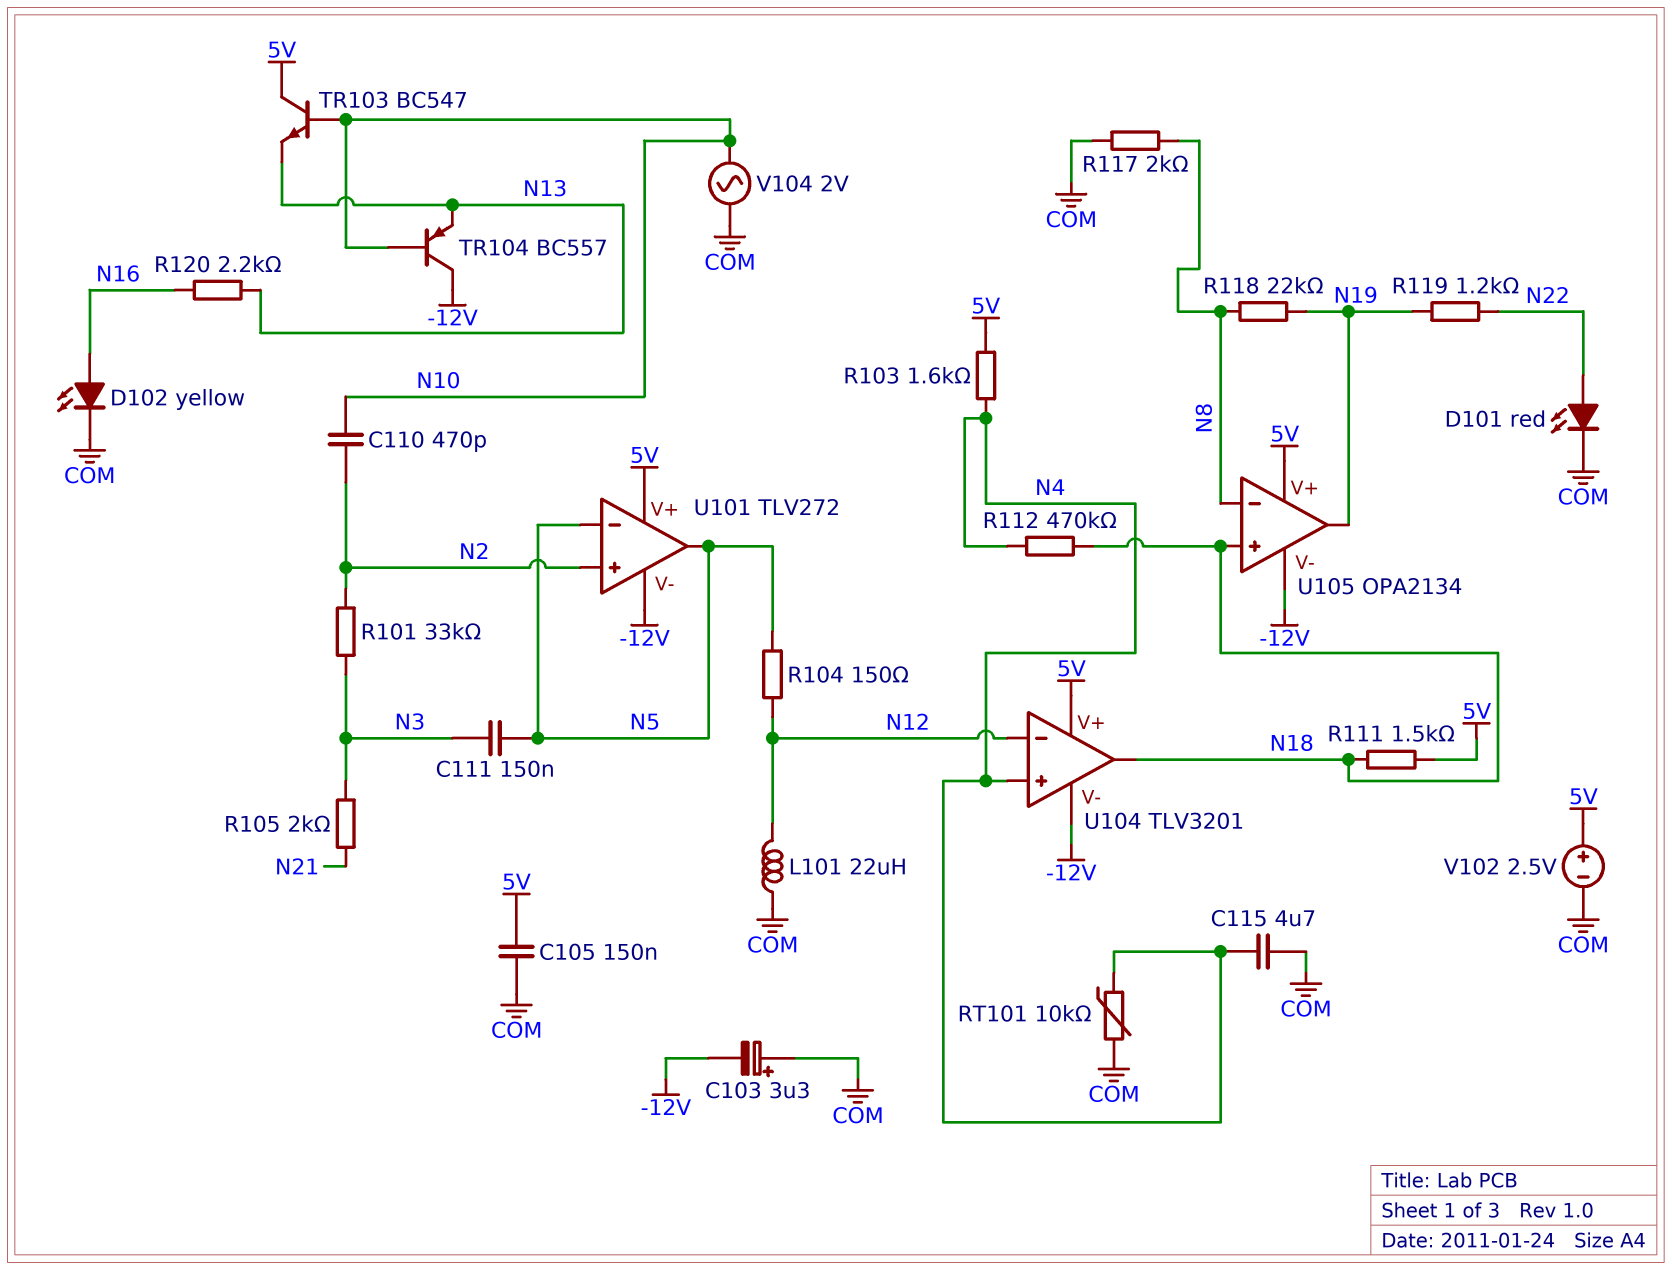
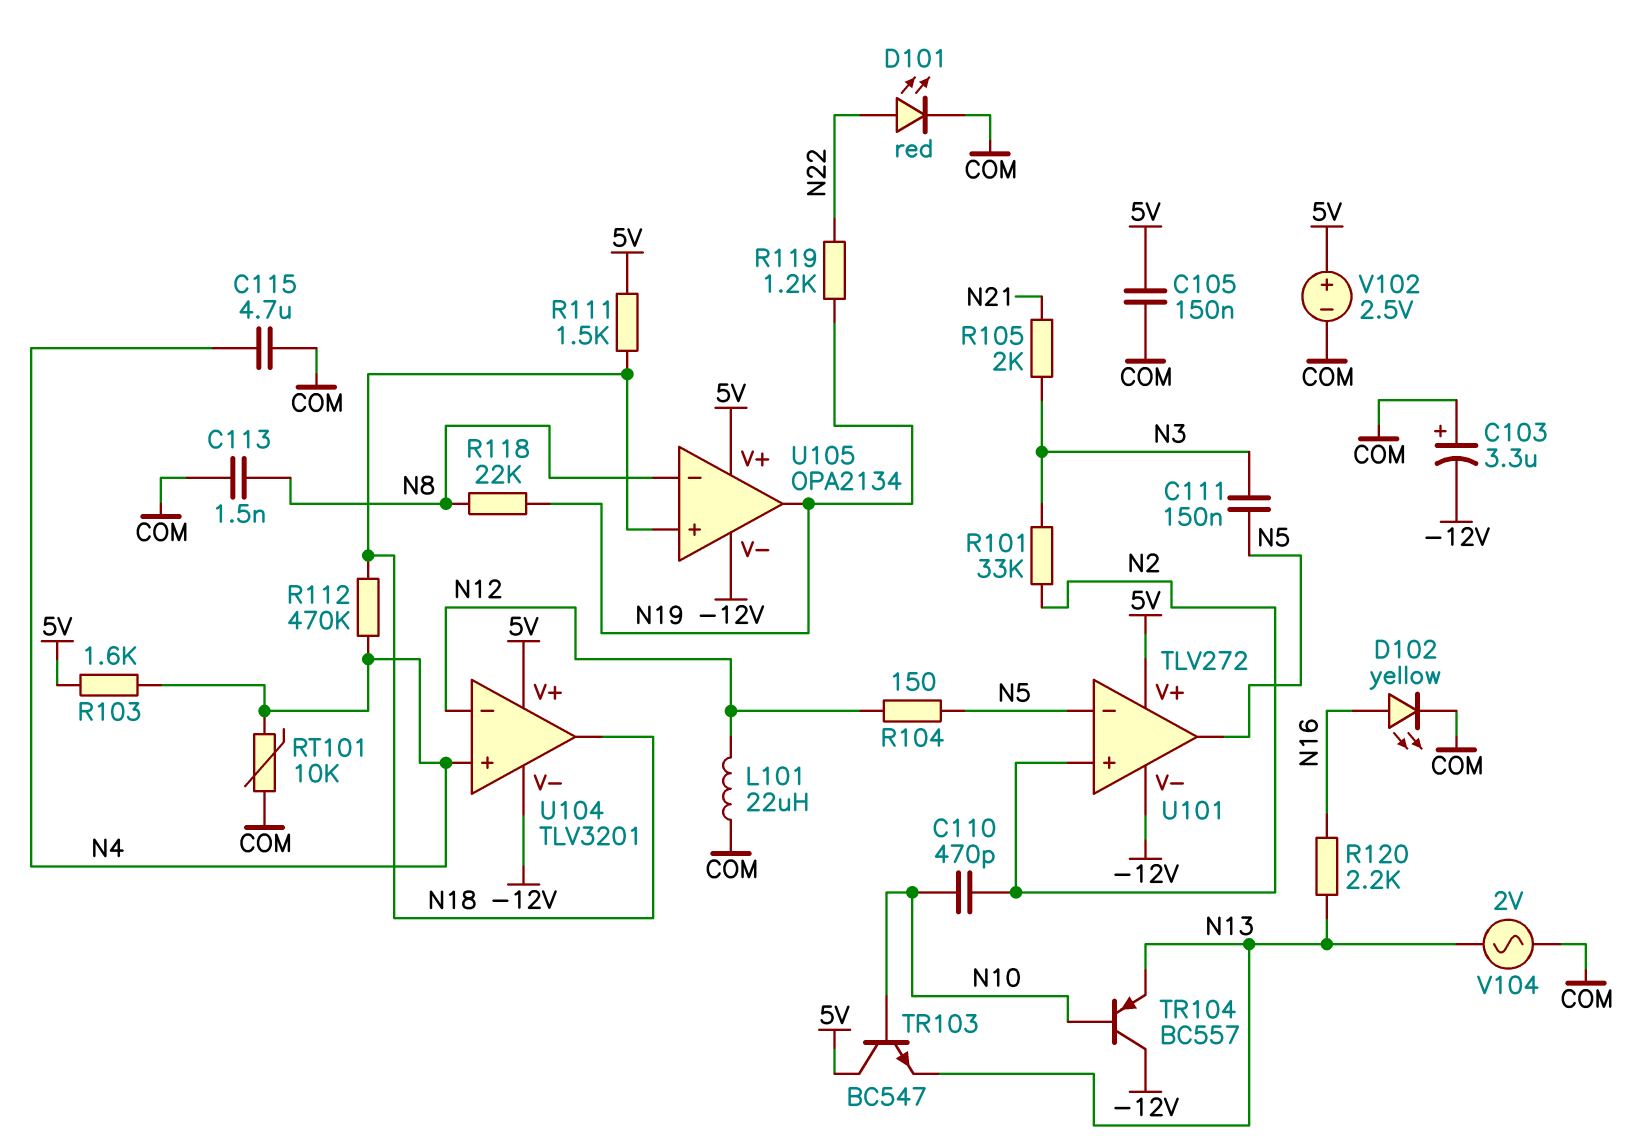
C113: none -> 1.5nF (COM, N8)
R117: 2k (COM, N8) -> none
V104: AC 2V (COM, N10) -> AC 2V (COM, N13)

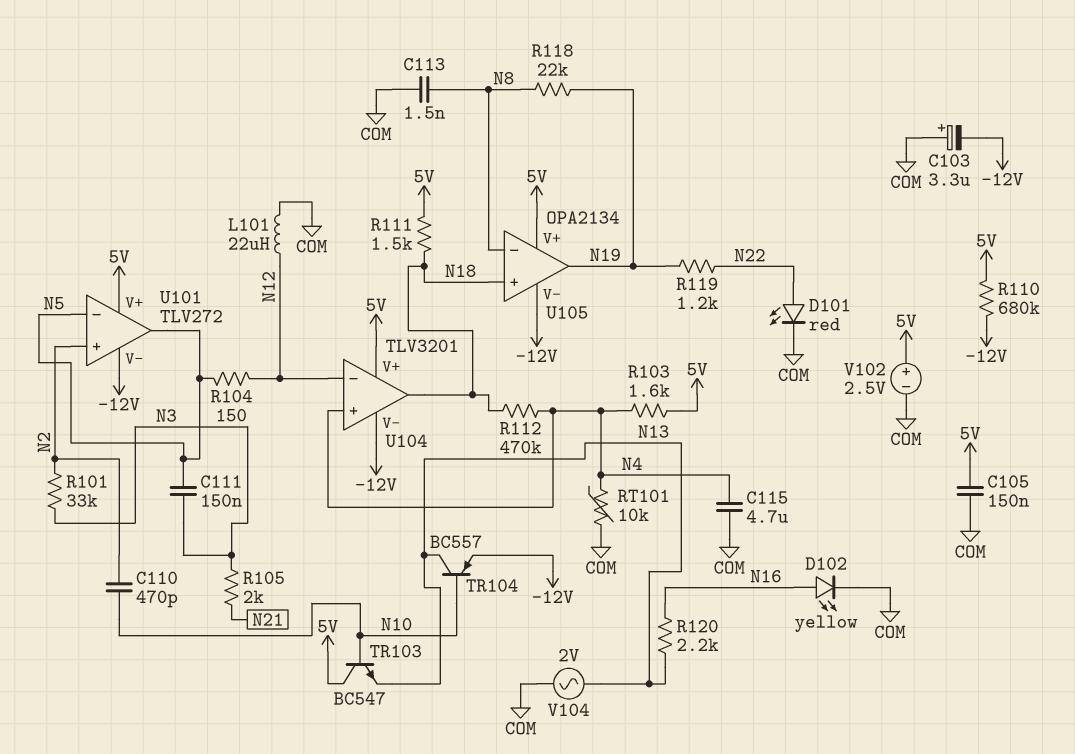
R110: none -> 680k (-12V, 5V)
TR104: PNP BC557 (B N10, C -12V, E N13) -> PNP BC557 (B N10, C N13, E -12V)

